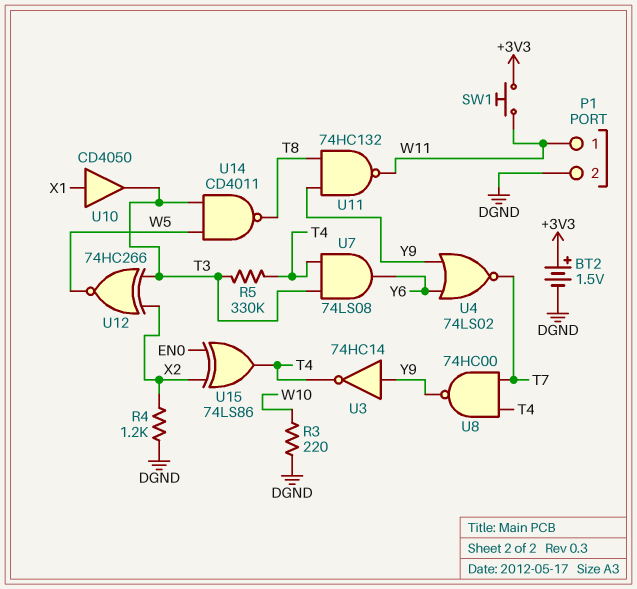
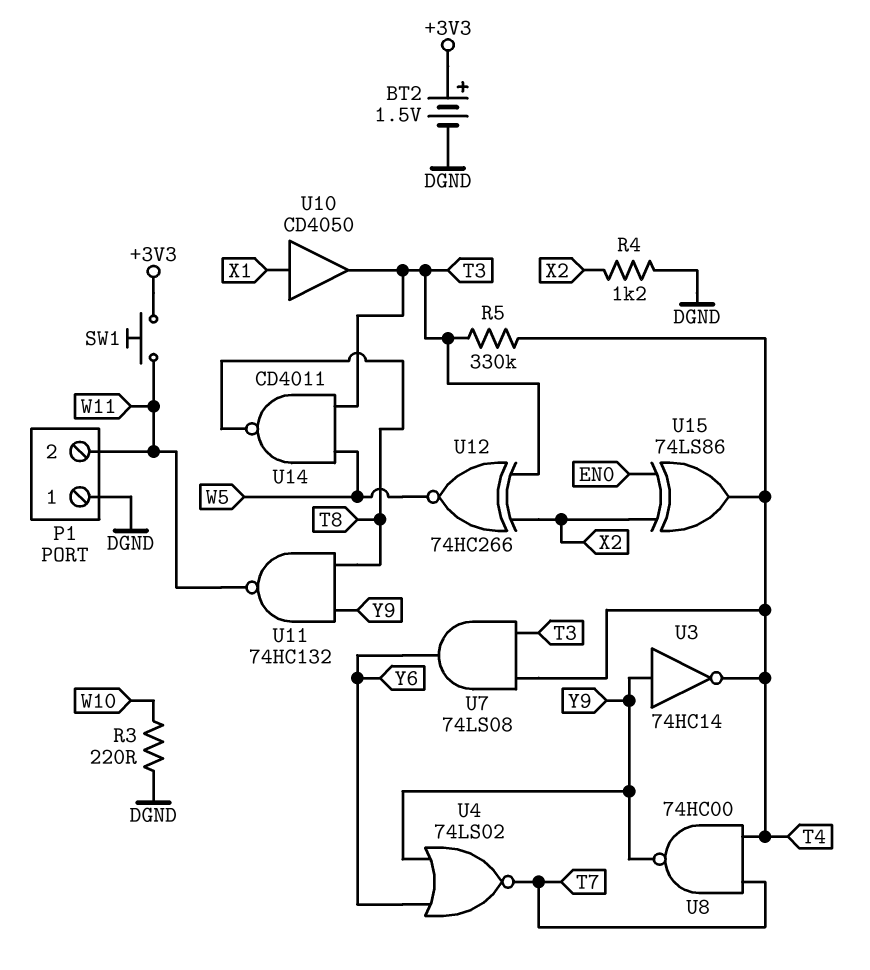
P1 pin 1: W11 -> DGND
P1 pin 2: DGND -> W11

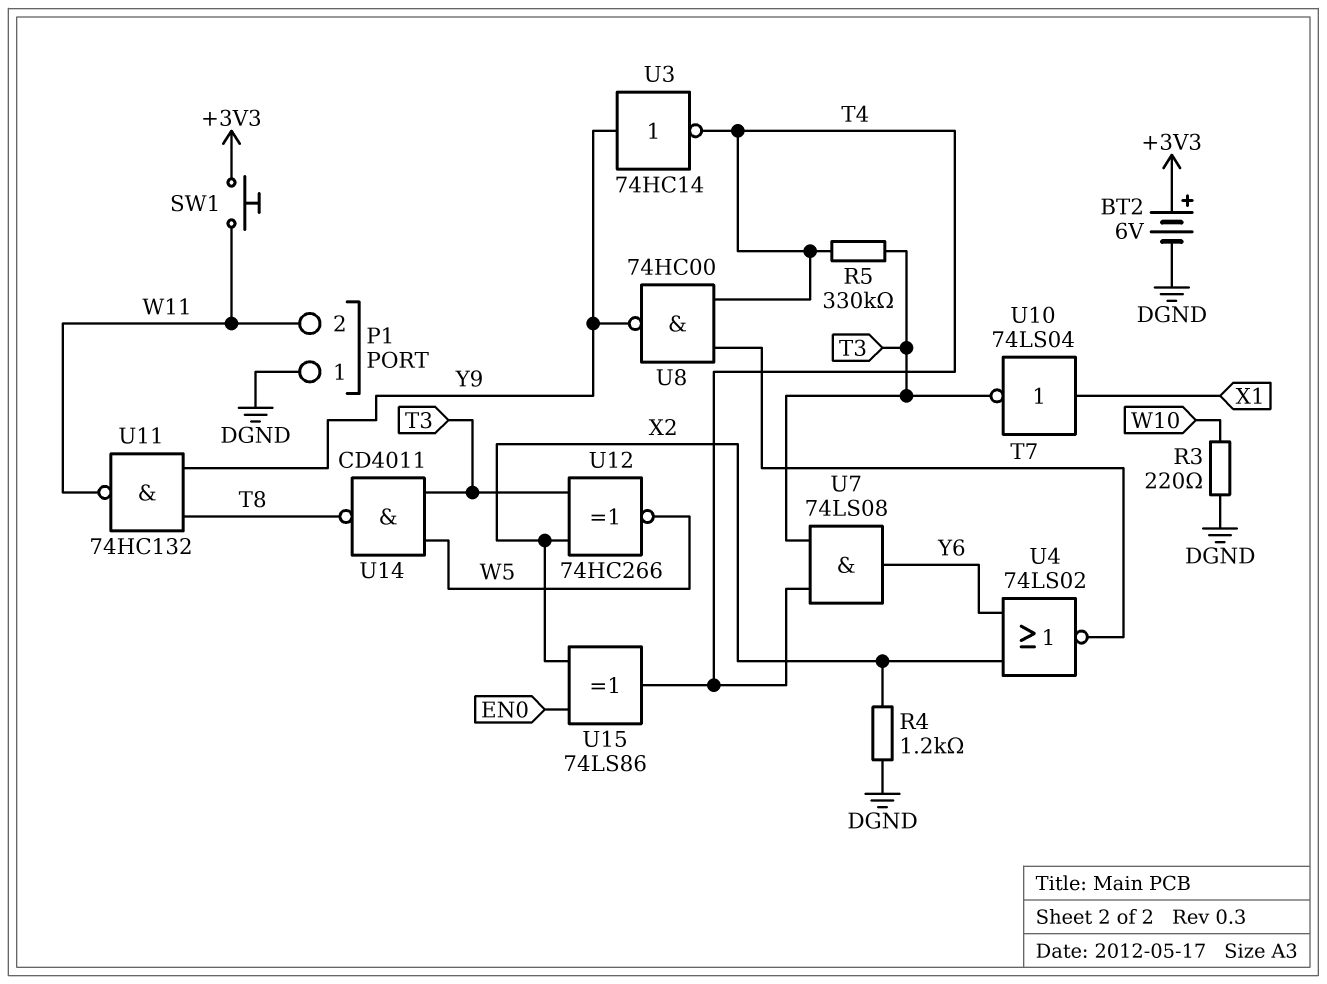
BT2: 1.5V (plus +3V3, minus DGND) -> 6V (plus +3V3, minus DGND)
U4: NOR 74LS02 (in Y6, in Y9, out T7) -> NOR 74LS02 (in X2, in Y6, out T7)
U10: buffer CD4050 (in X1, out T3) -> NOT 74LS04 (in X1, out T3)

